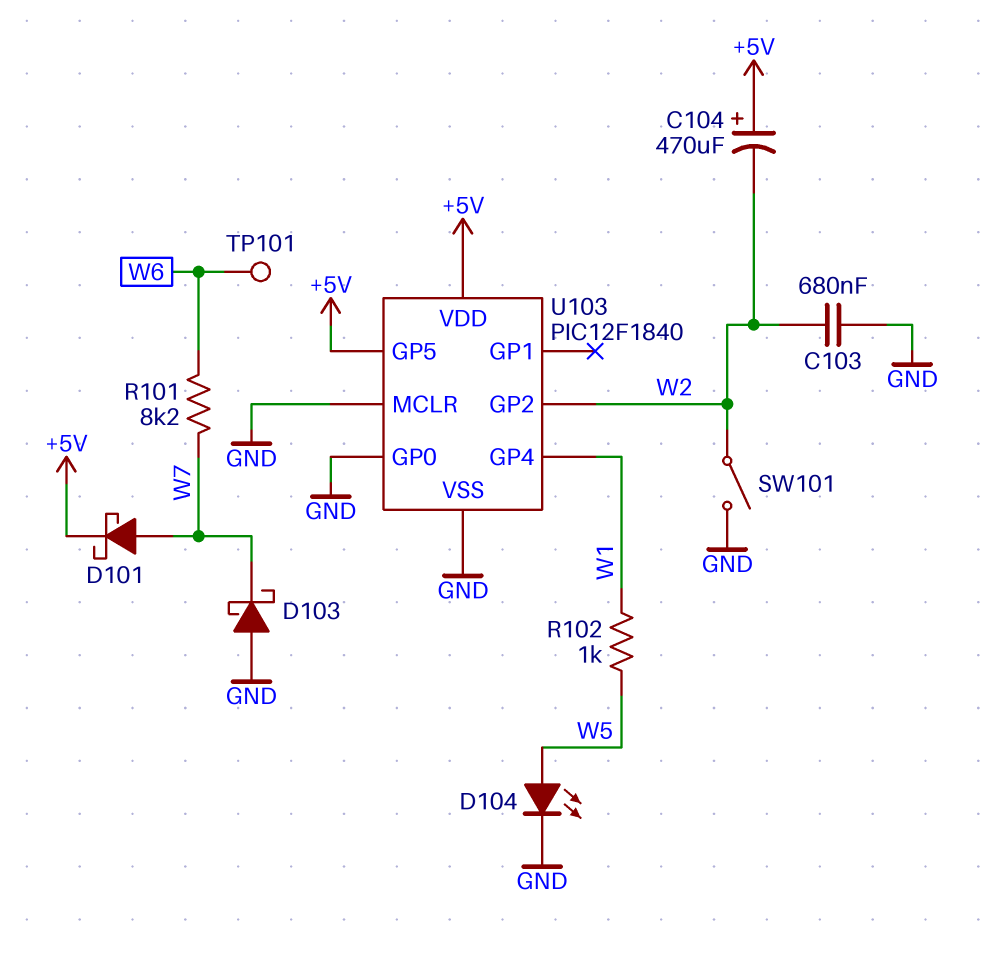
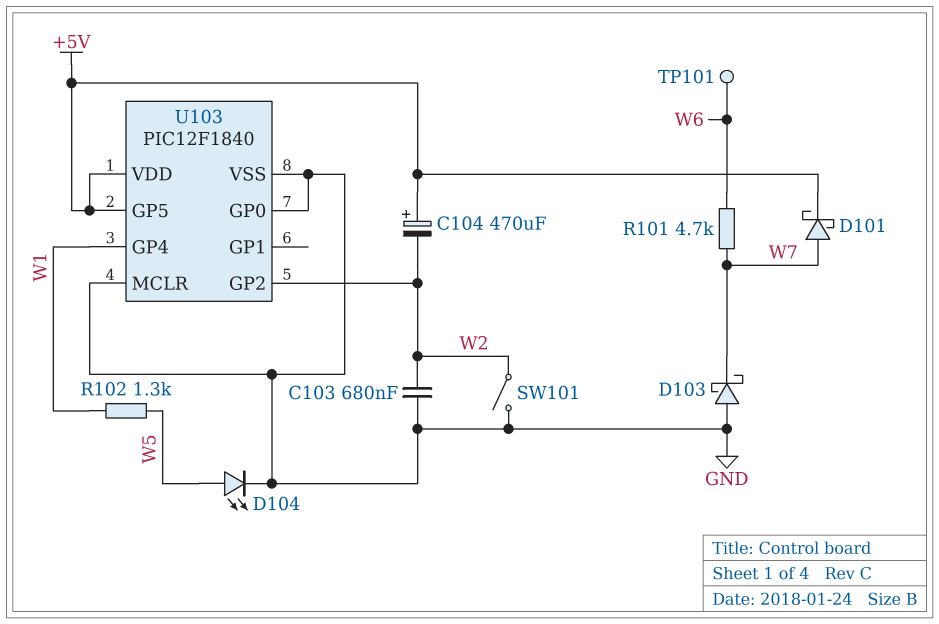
R101: 8.2k (W6, W7) -> 4.7k (W6, W7)
R102: 1k (W1, W5) -> 1.3k (W1, W5)

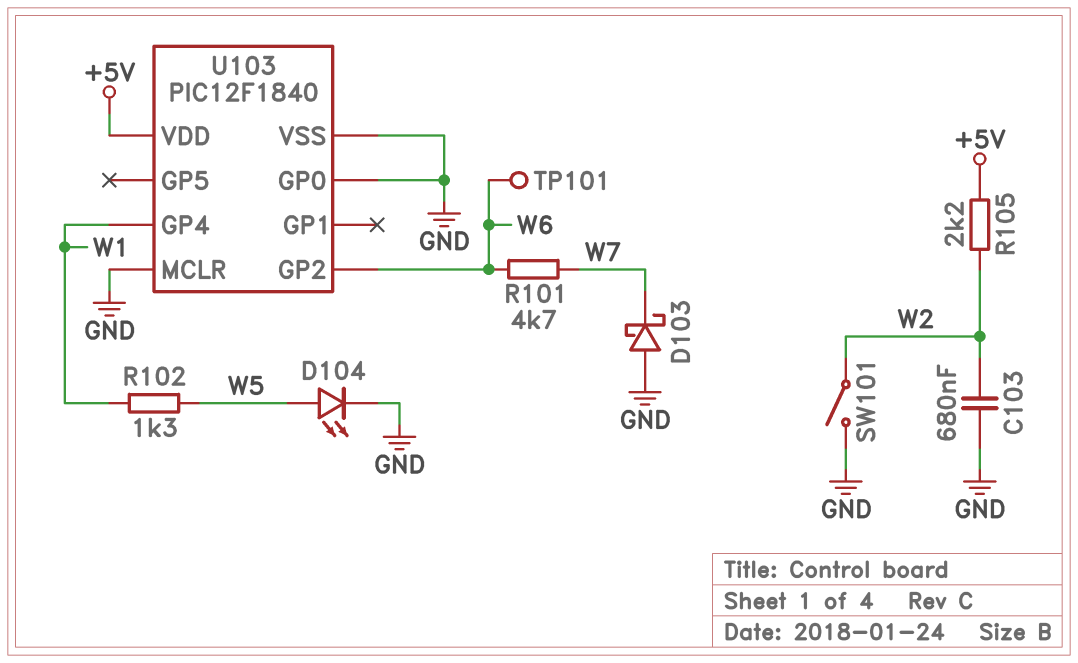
C104: 470uF (plus +5V, minus W2) -> none
D101: schottky (A W7, K +5V) -> none
R105: none -> 2.2k (+5V, W2)
U103 pin GP2: W2 -> W6
U103 pin GP5: +5V -> none

